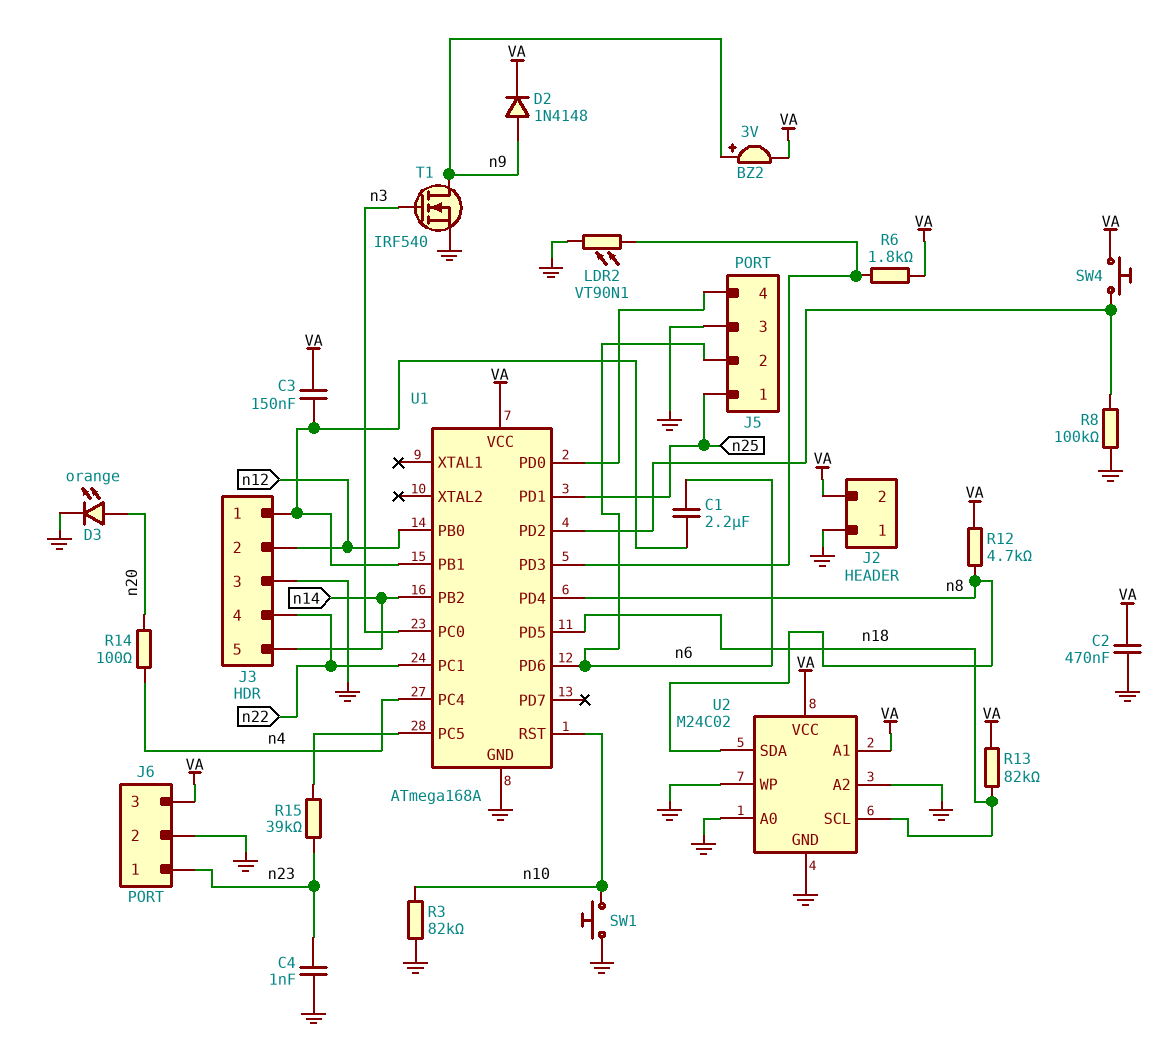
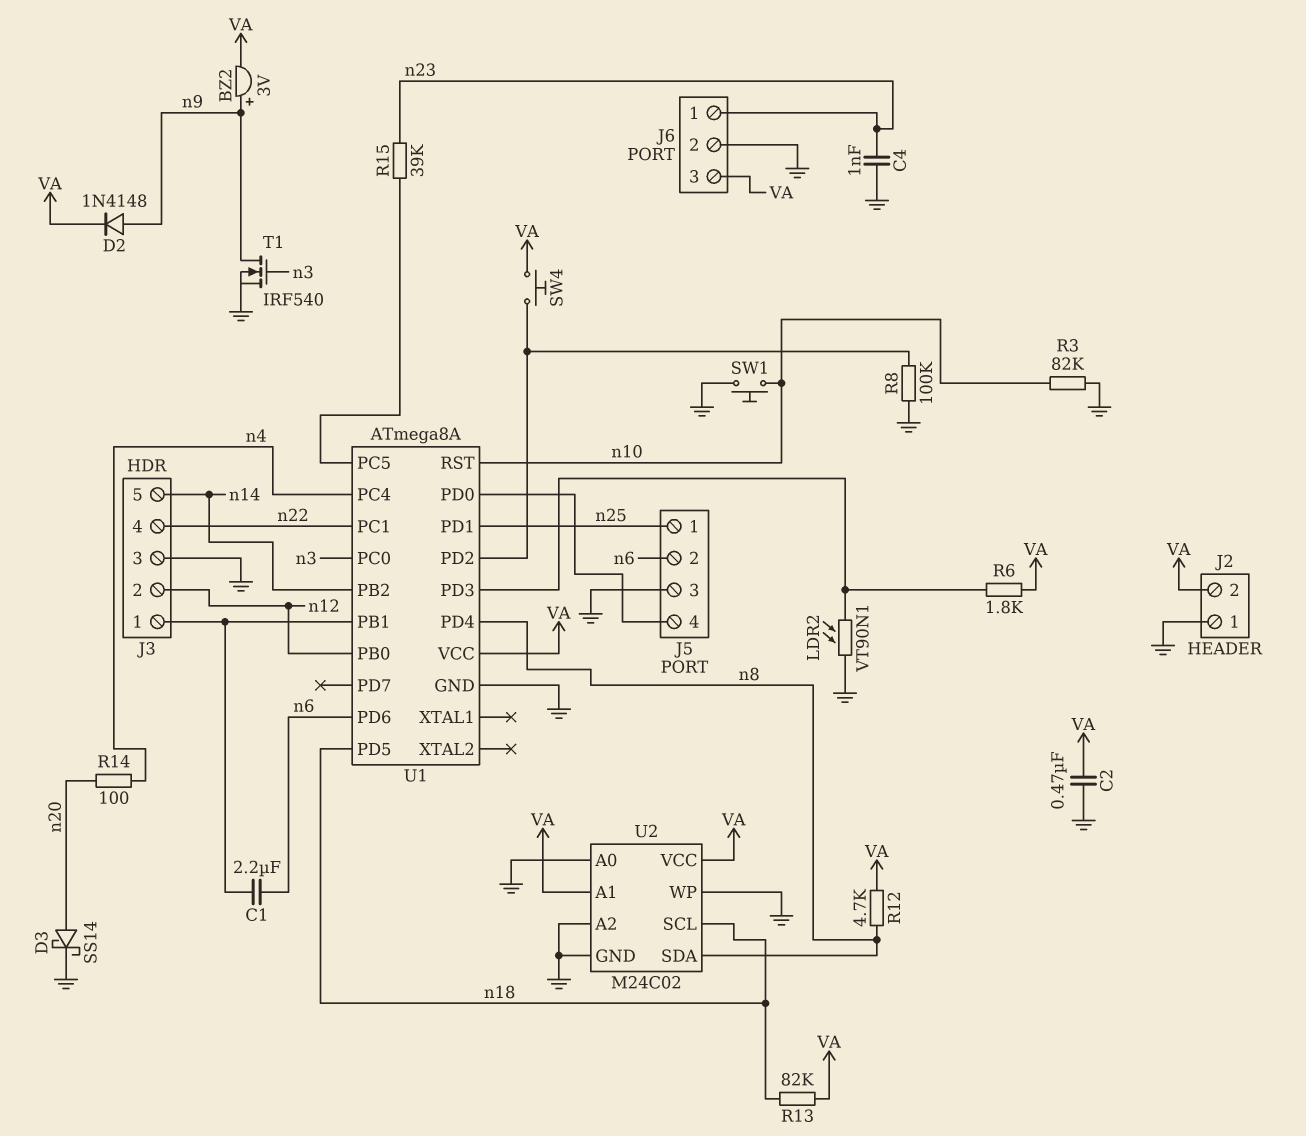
C3: 150nF (J3/1, VA) -> none
D3: LED orange (A n20, K GND) -> schottky SS14 (A n20, K GND)
U1: ATmega168A -> ATmega8A

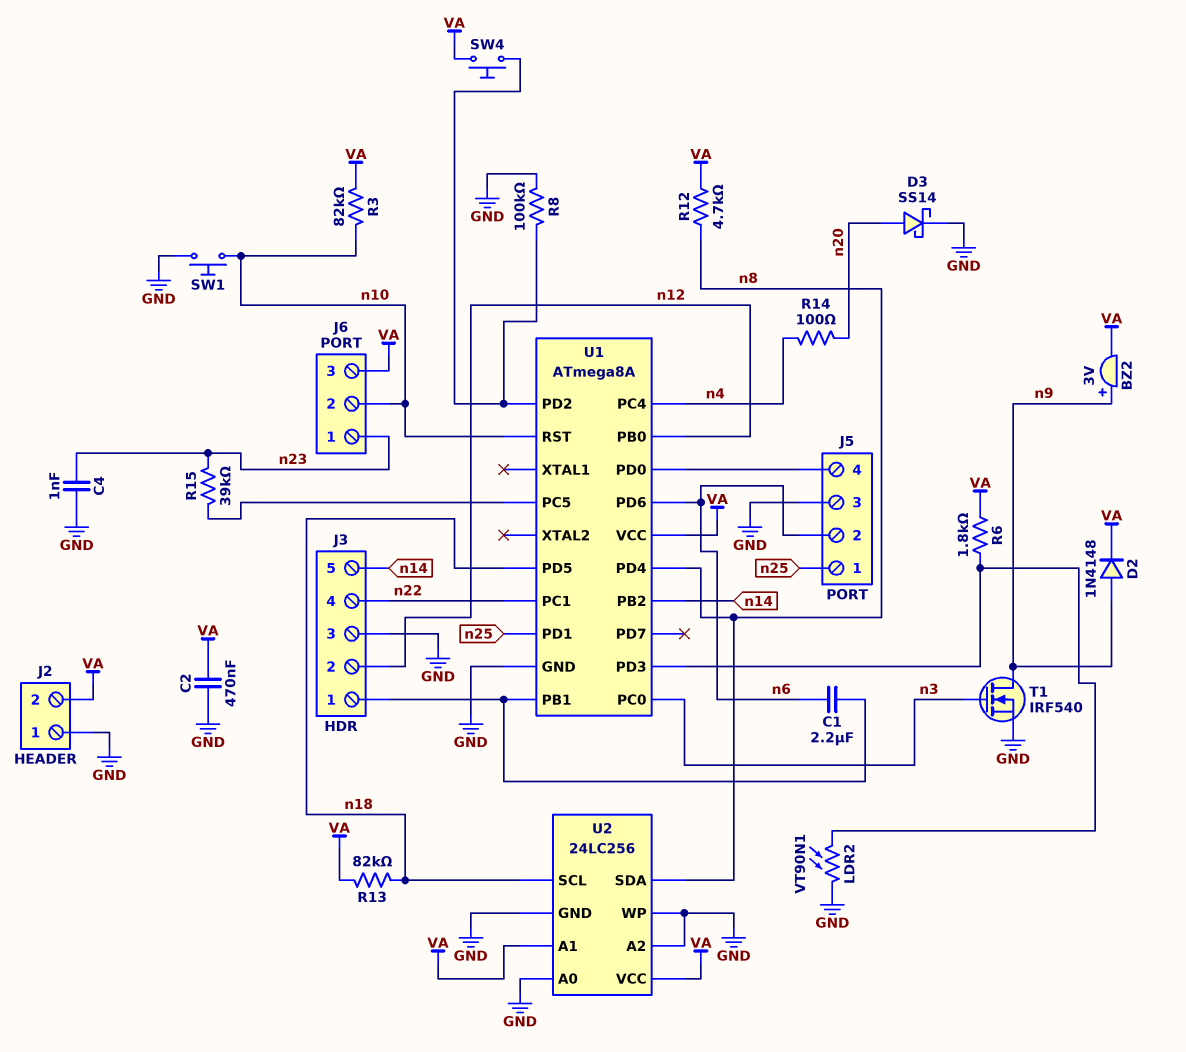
J6 pin 2: GND -> n10
R3: 82k (GND, n10) -> 82k (VA, n10)
U2: M24C02 -> 24LC256

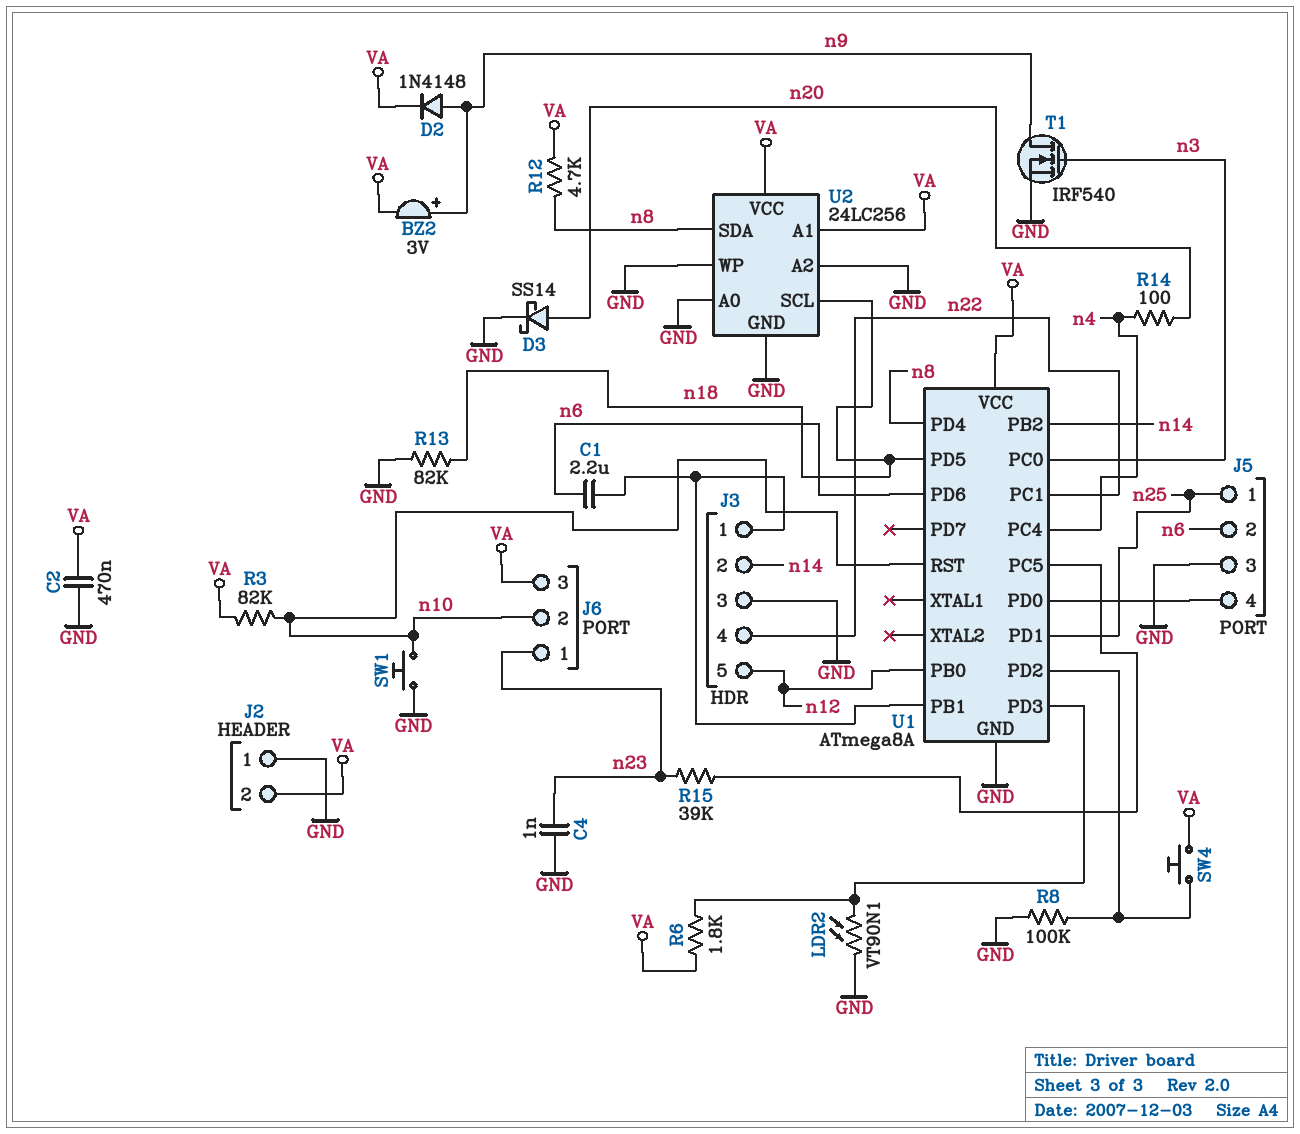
J3 pin 2: n12 -> n14
J3 pin 5: n14 -> n12
R13: 82k (VA, n18) -> 82k (GND, n18)

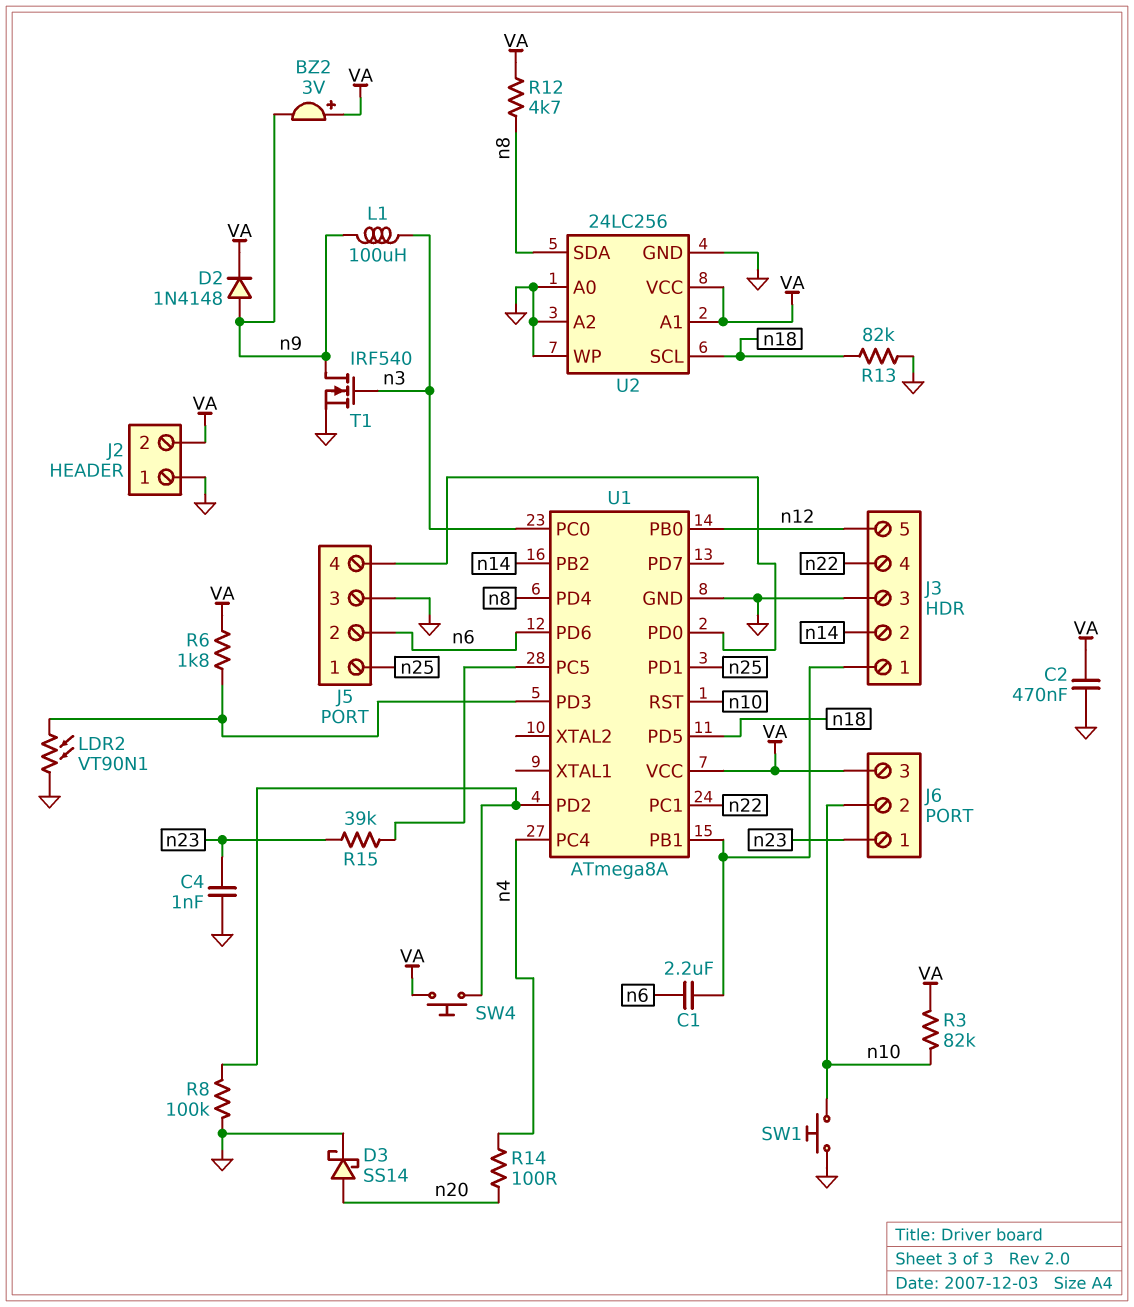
BZ2: buzzer 3V (plus n9, minus VA) -> buzzer 3V (plus VA, minus n9)
L1: none -> 100uH (n3, n9)

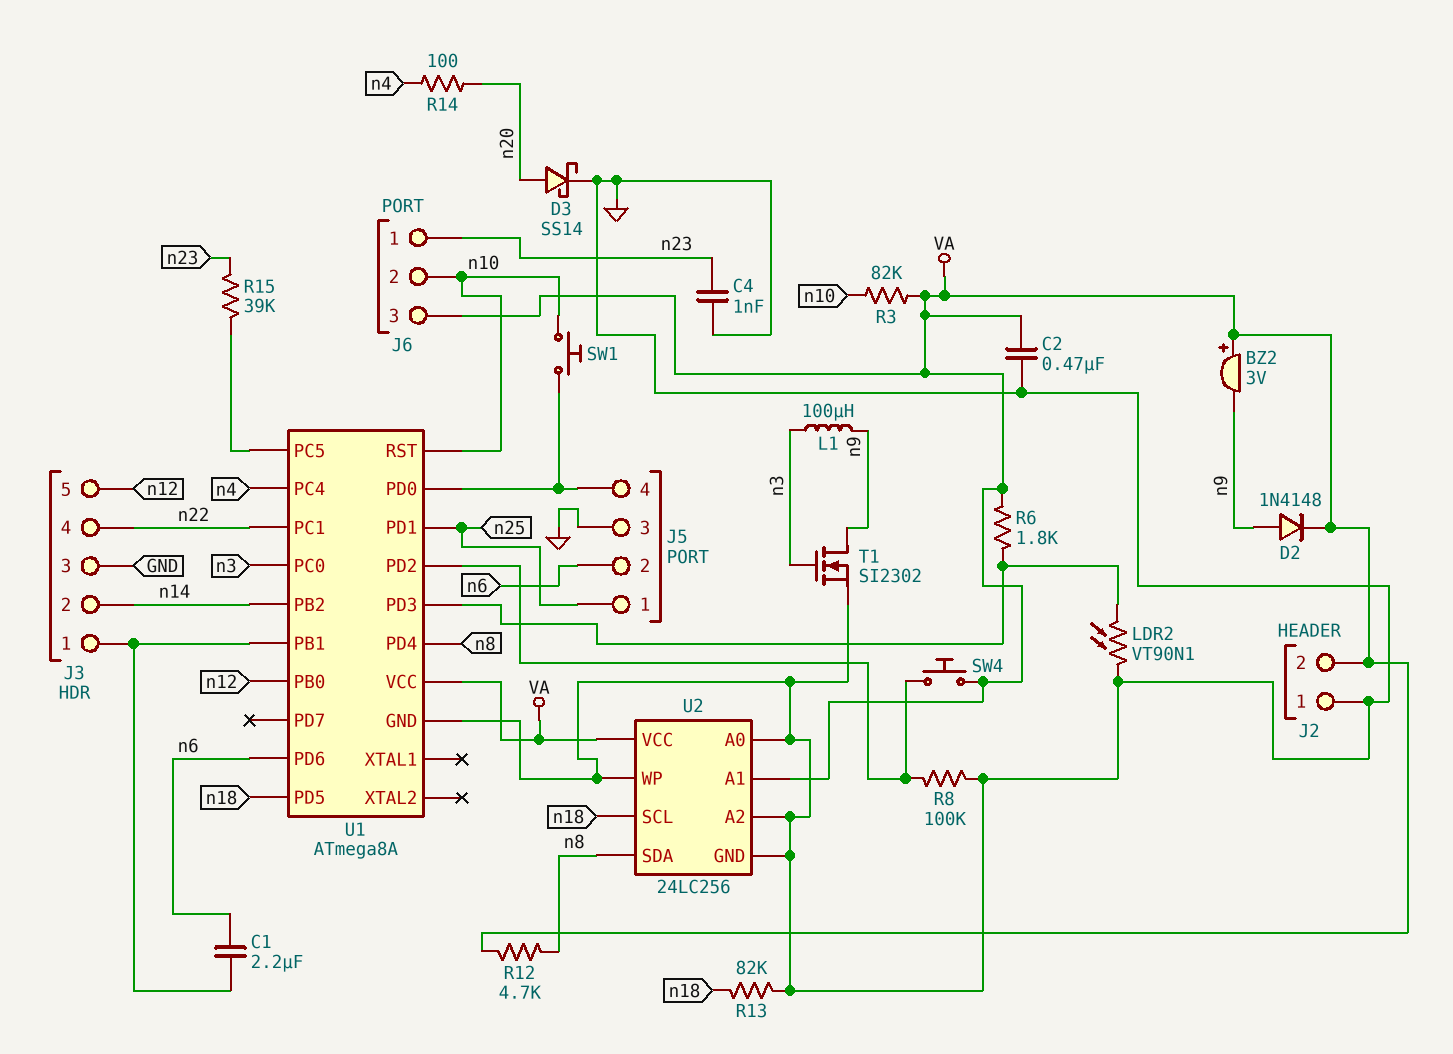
SW1: button (GND, n10) -> button (J5/4, n10)
T1: NMOS IRF540 (G n3, D n9, S GND) -> NMOS SI2302 (G n3, D n9, S GND)

